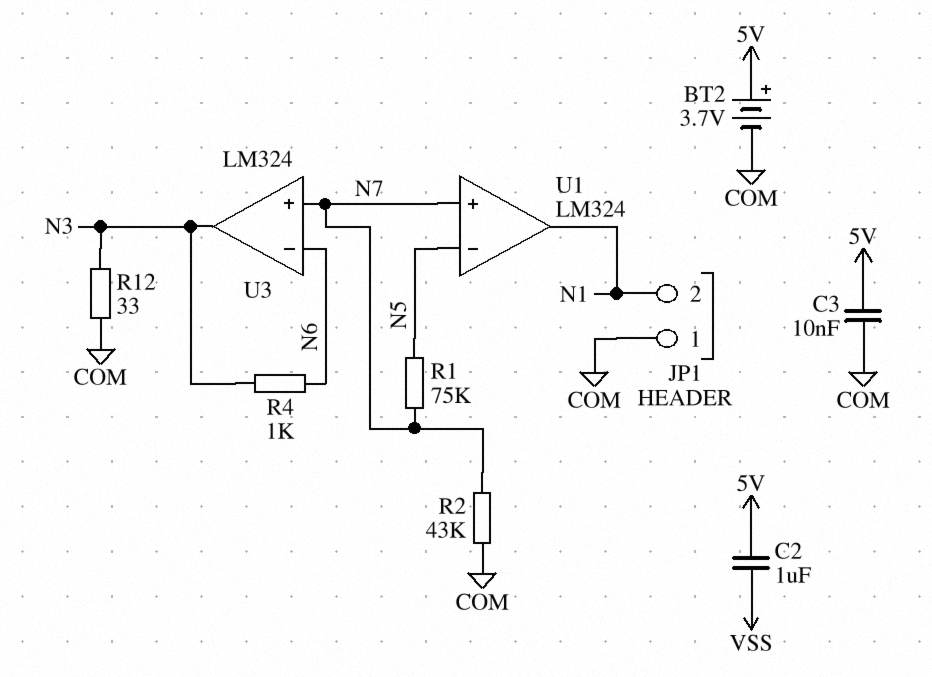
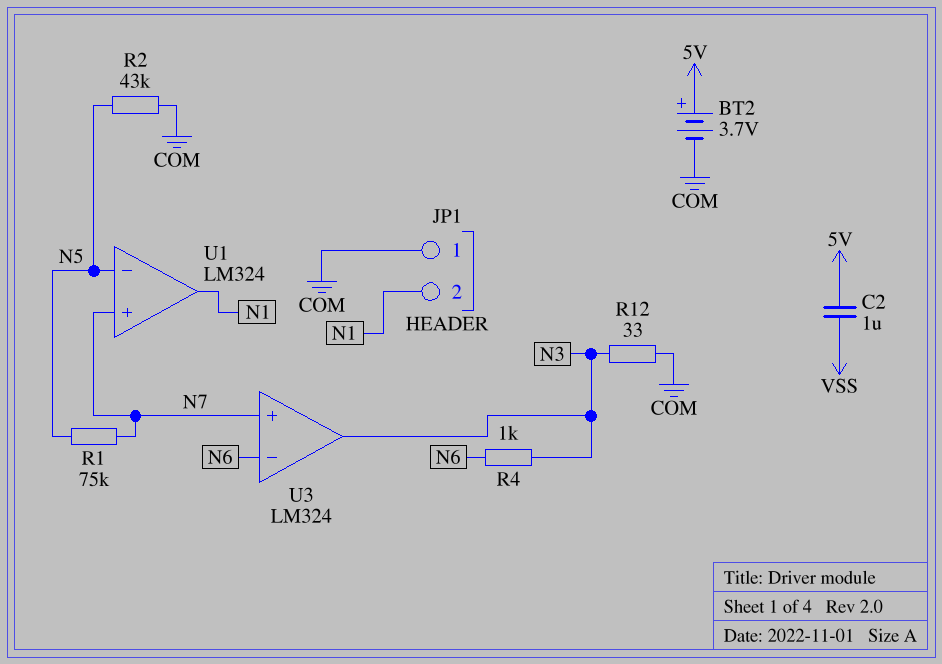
C3: 10nF (5V, COM) -> none
R2: 43k (COM, N7) -> 43k (COM, N5)

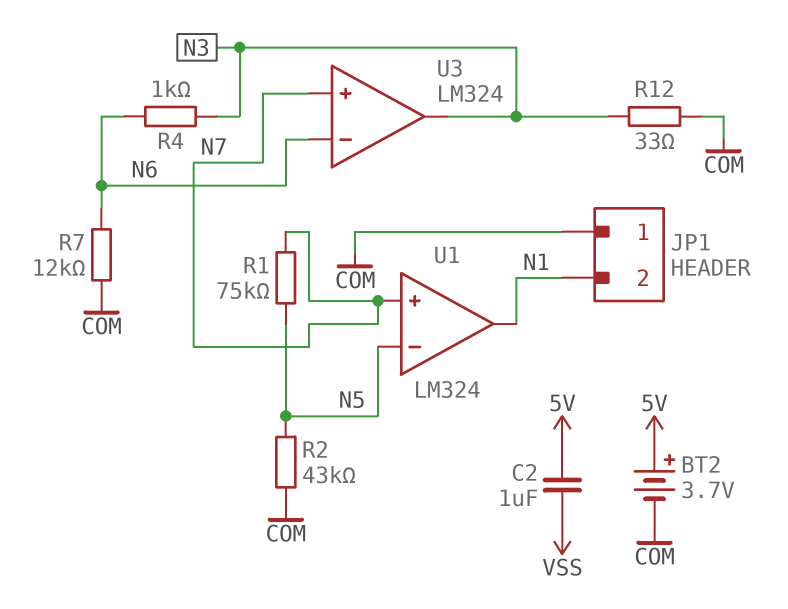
R7: none -> 12k (COM, N6)

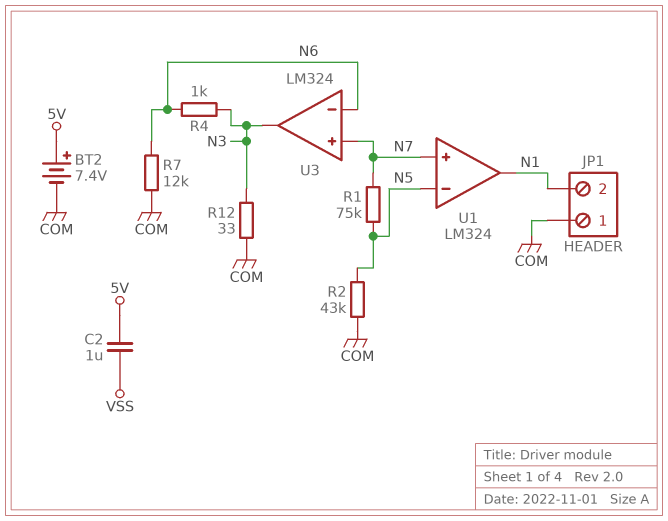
BT2: 3.7V (plus 5V, minus COM) -> 7.4V (plus 5V, minus COM)

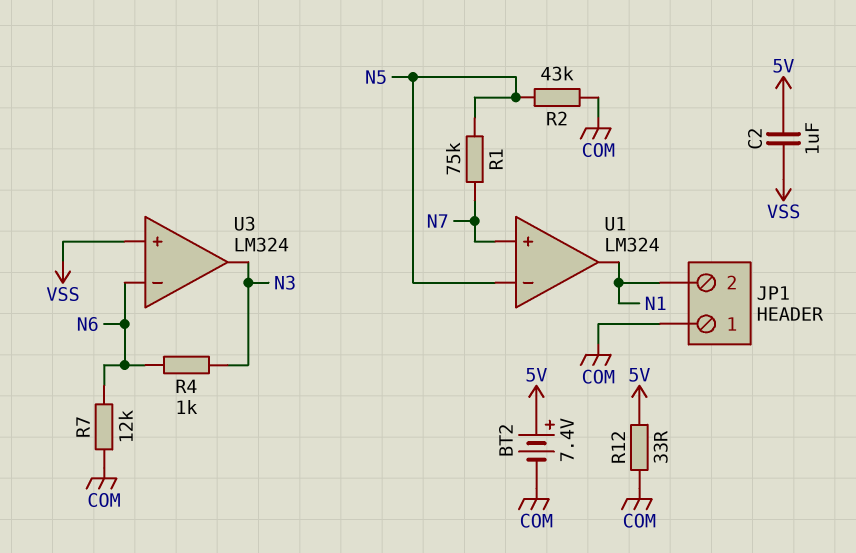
R12: 33 (COM, N3) -> 33 (5V, COM)
U3 pin in+: N7 -> VSS

